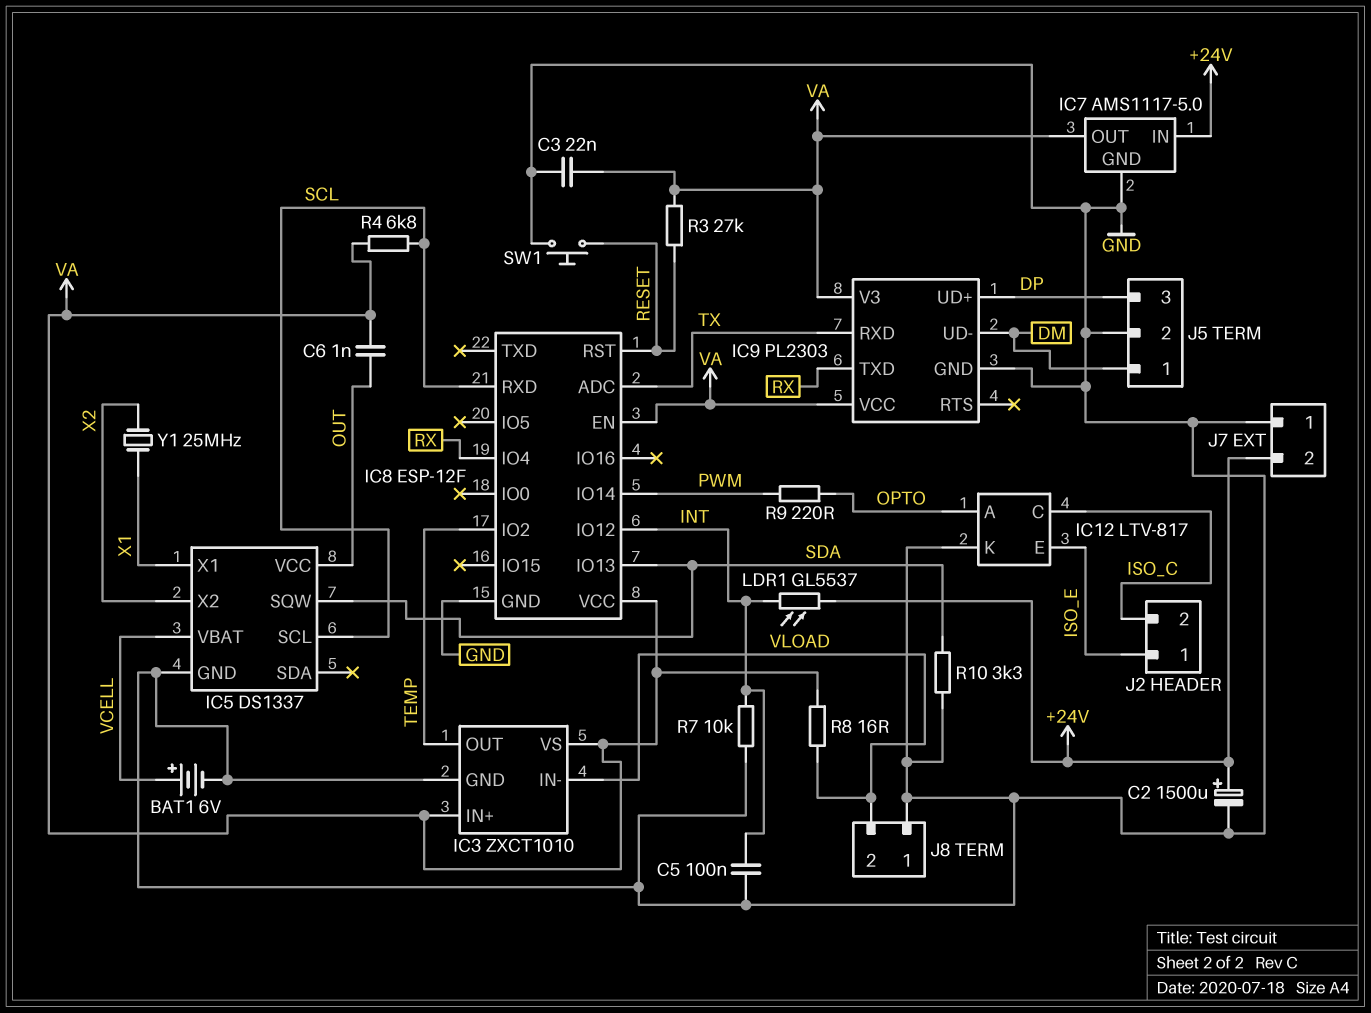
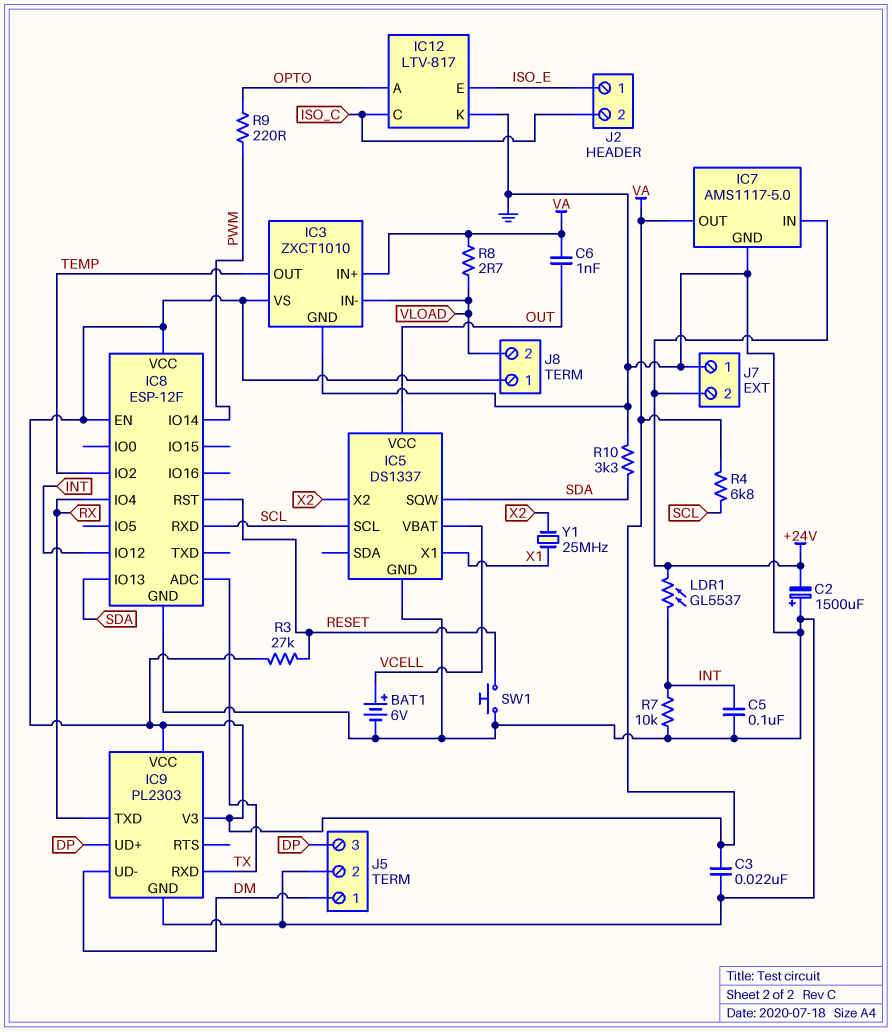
C2: 1500uF (plus +24V, minus GND) -> 1500uF (plus GND, minus +24V)
J8 pin 1: GND -> VA
R8: 16 (VA, VLOAD) -> 2.7 (VA, VLOAD)

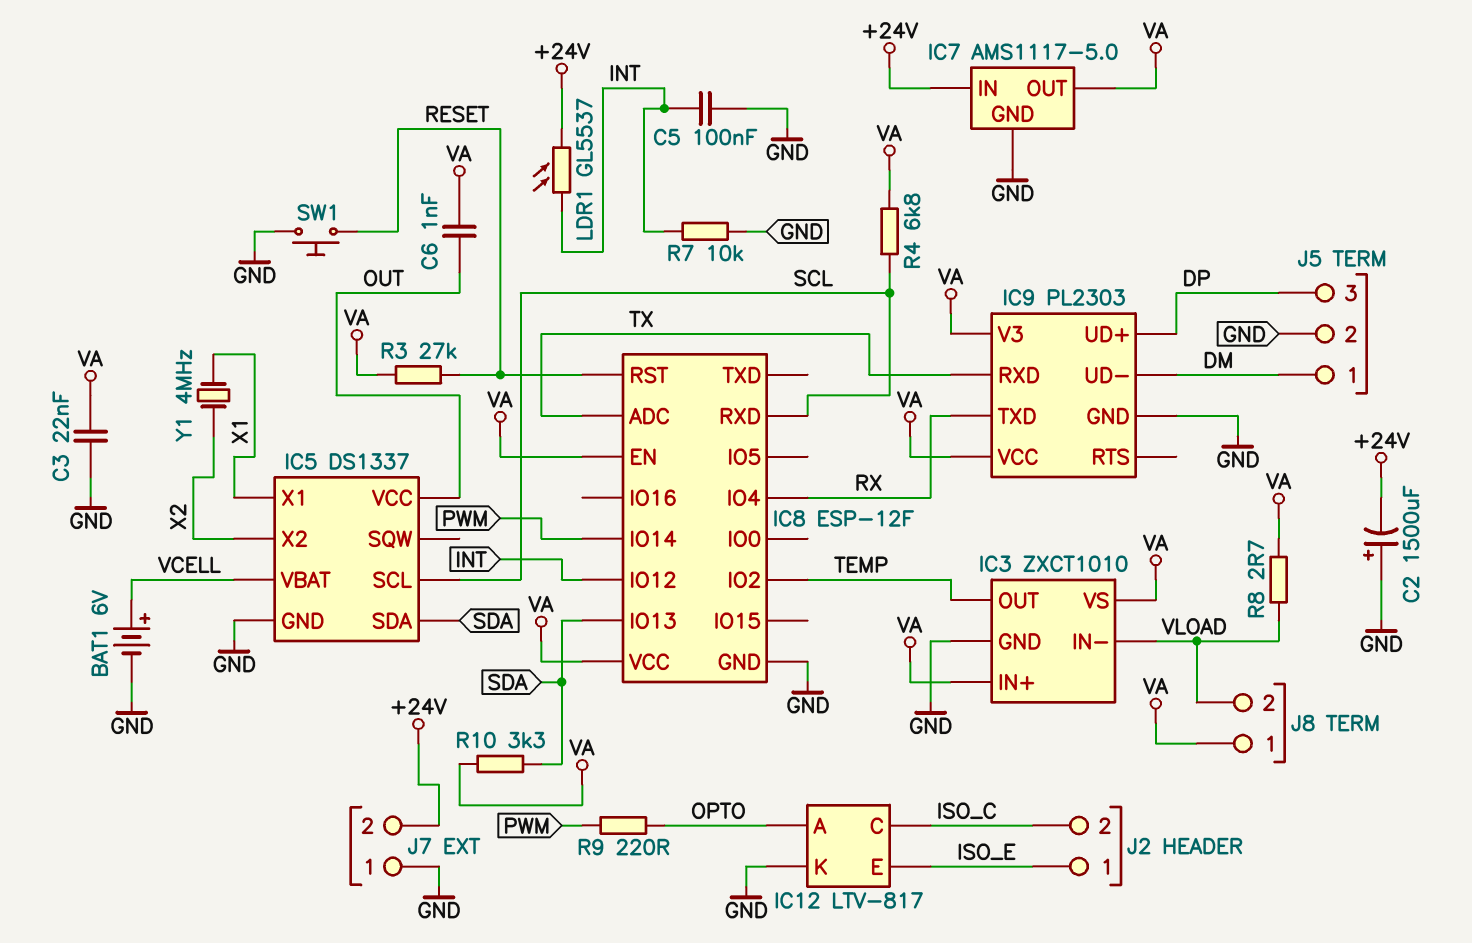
IC5 pin SDA: none -> SDA
IC5 pin SQW: SDA -> none
R10: 3.3k (GND, SDA) -> 3.3k (SDA, VA)
Y1: 25MHz (X1, X2) -> 4MHz (X1, X2)

